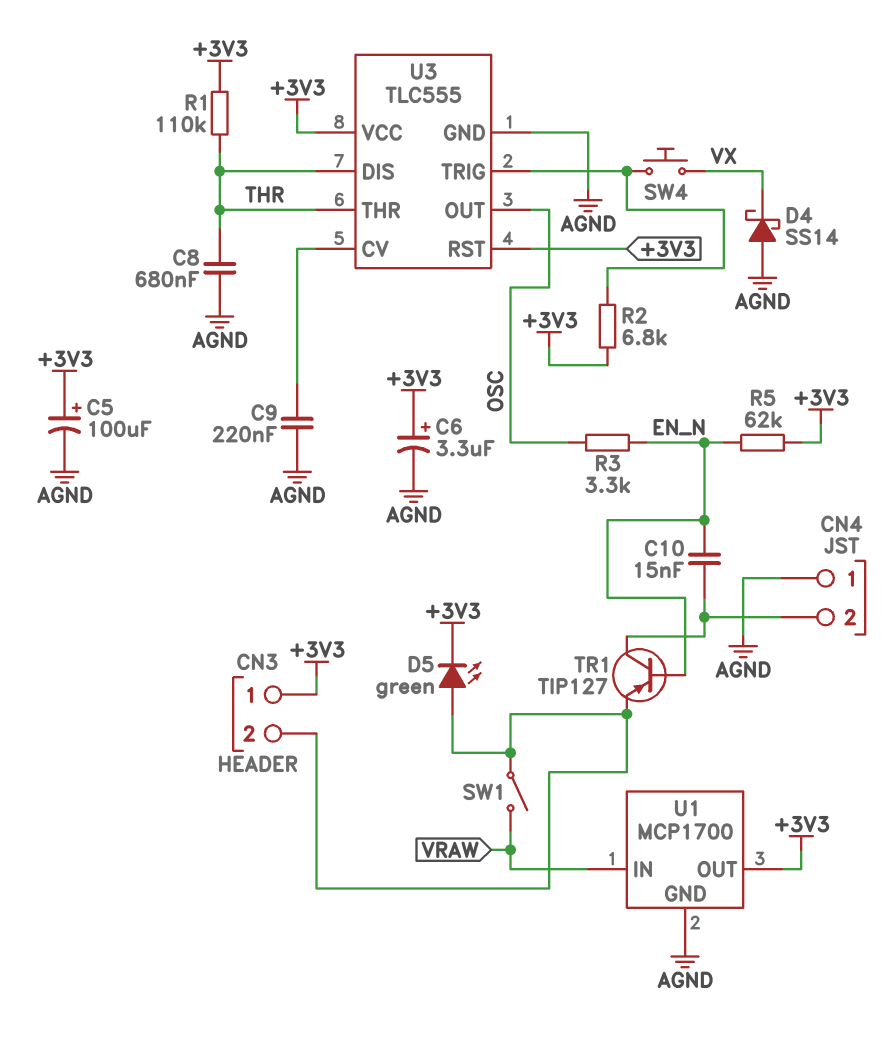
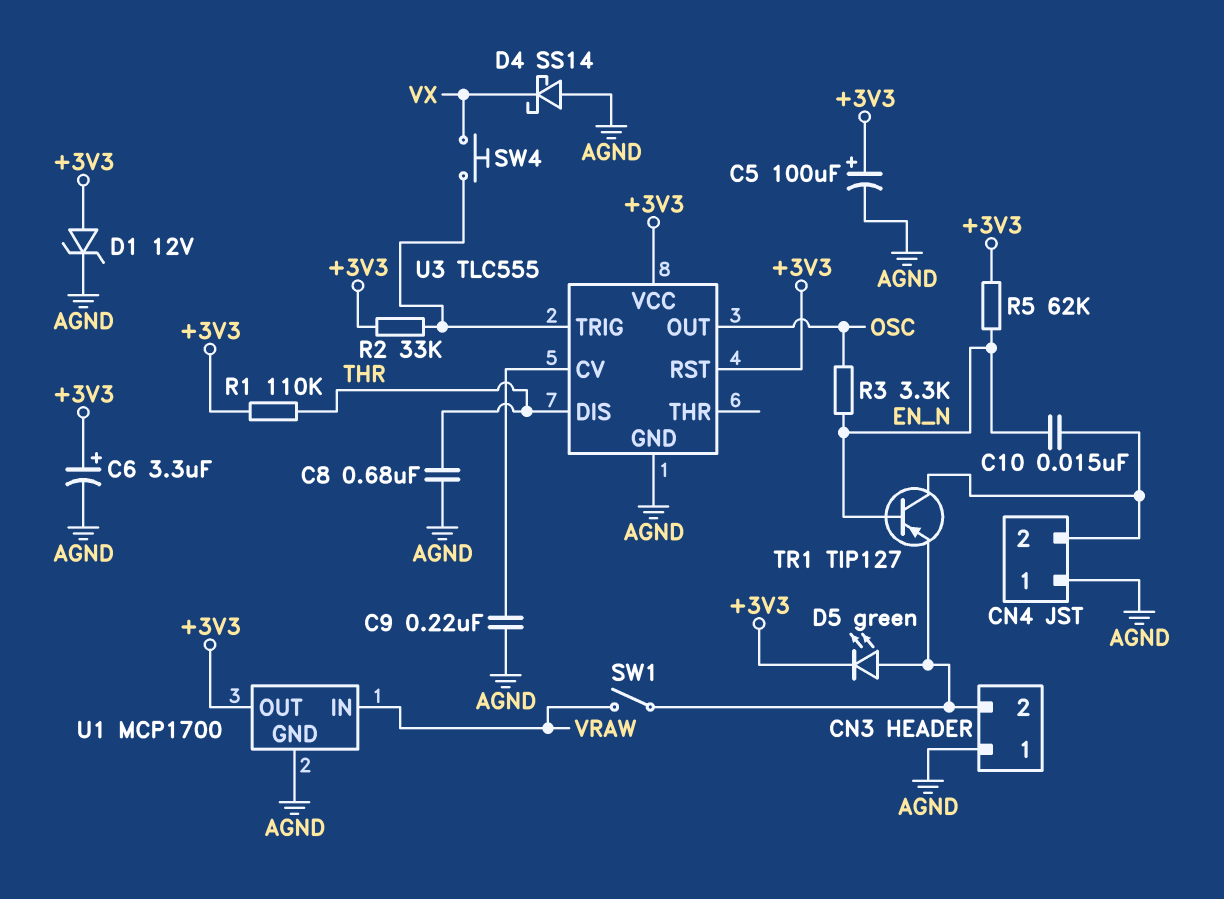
CN3 pin 1: +3V3 -> AGND
D1: none -> zener 12V (A +3V3, K AGND)
R2: 6.8k (+3V3, U3/TRIG) -> 33k (+3V3, U3/TRIG)
U3 pin THR: THR -> none

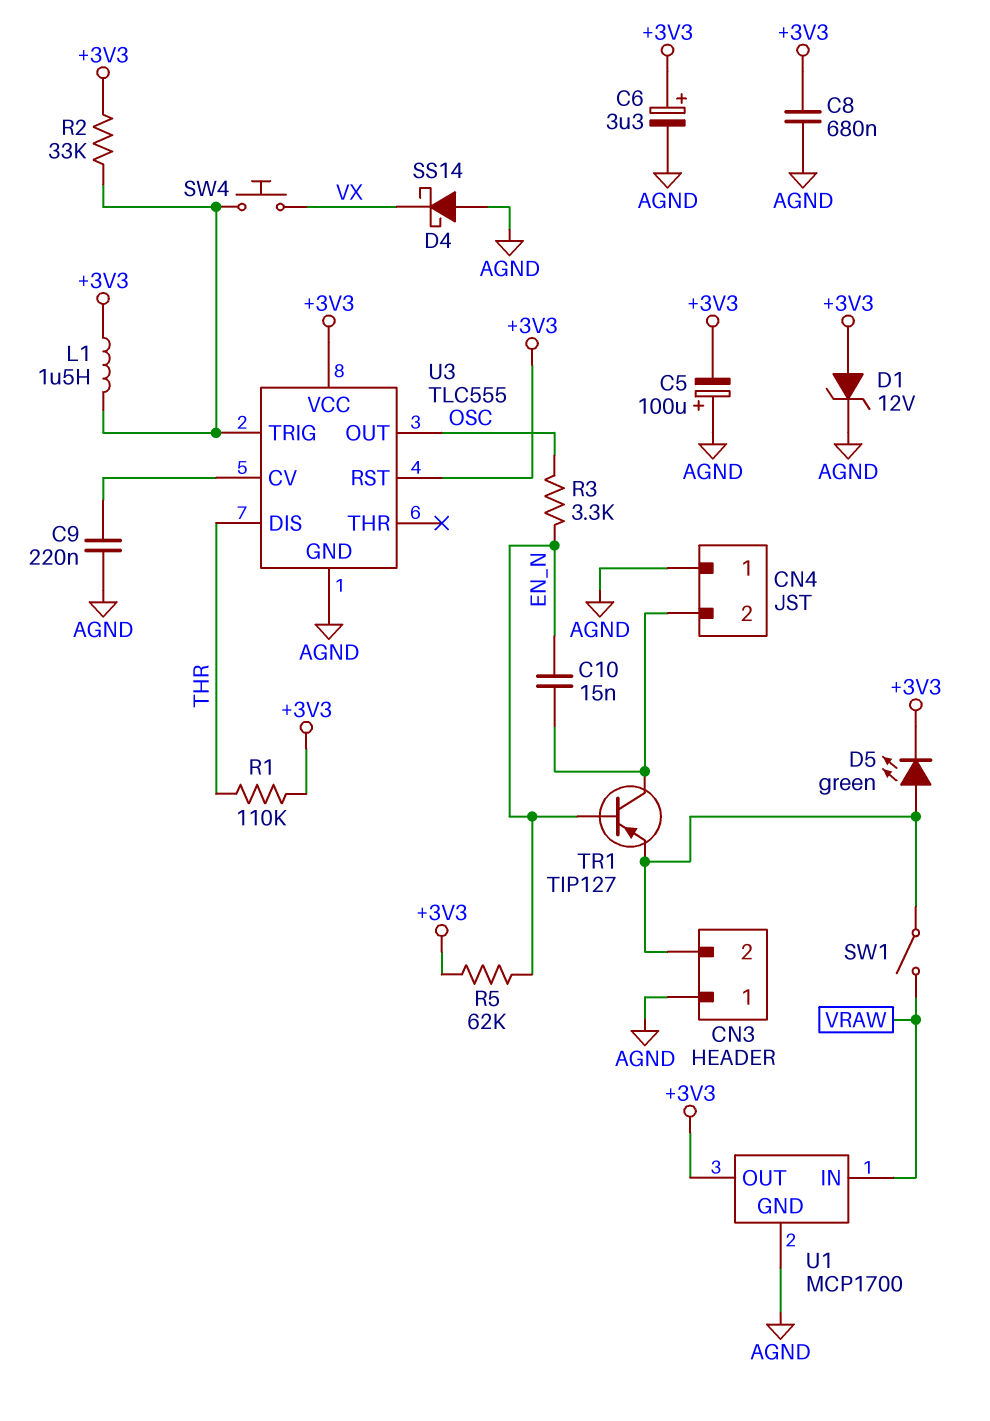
C5: 100uF (plus +3V3, minus AGND) -> 100uF (plus AGND, minus +3V3)
C8: 680nF (AGND, THR) -> 680nF (+3V3, AGND)
L1: none -> 1.5uH (+3V3, U3/TRIG)

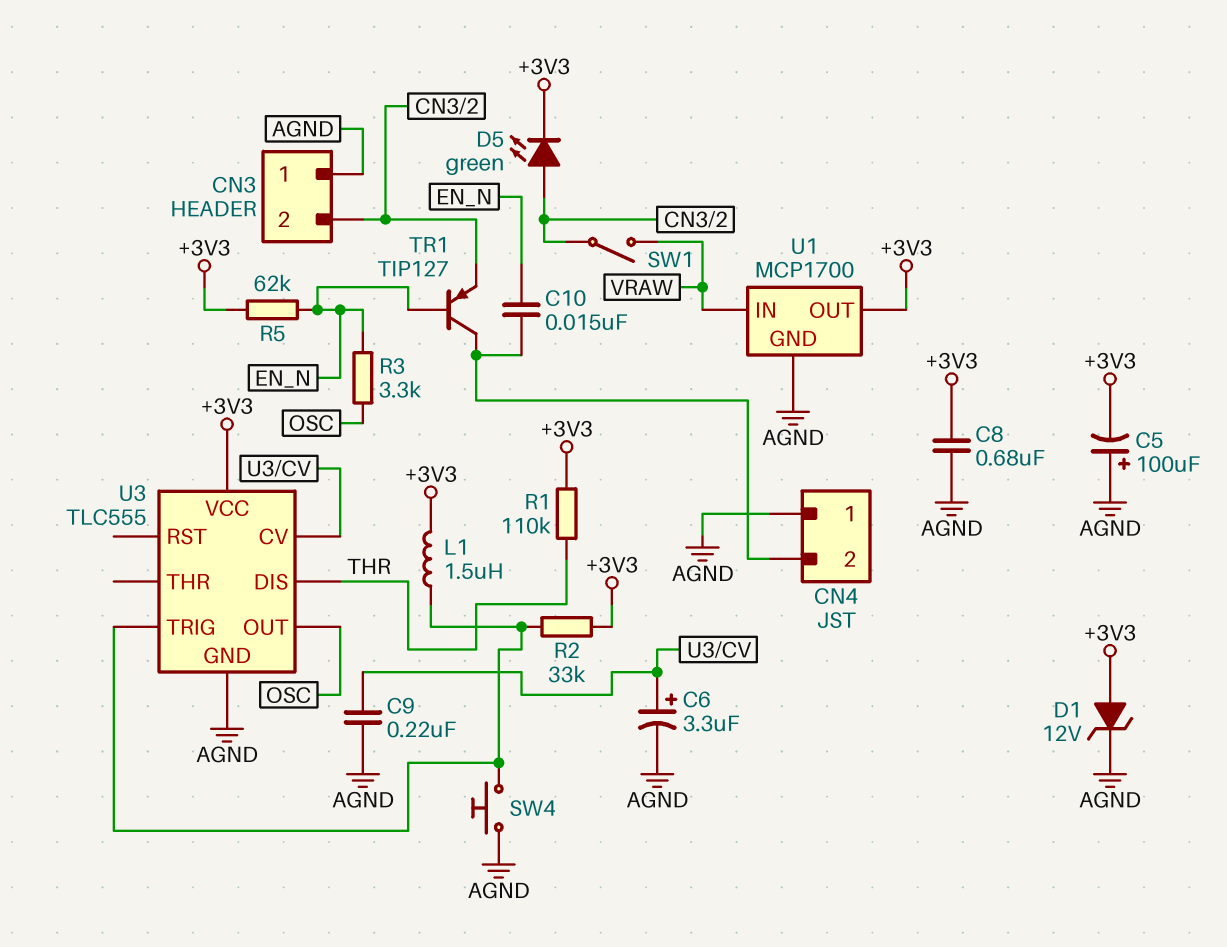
C6: 3.3uF (plus +3V3, minus AGND) -> 3.3uF (plus U3/CV, minus AGND)
D4: schottky SS14 (A AGND, K VX) -> none
SW4: button (U3/TRIG, VX) -> button (AGND, U3/TRIG)
U3 pin RST: +3V3 -> none

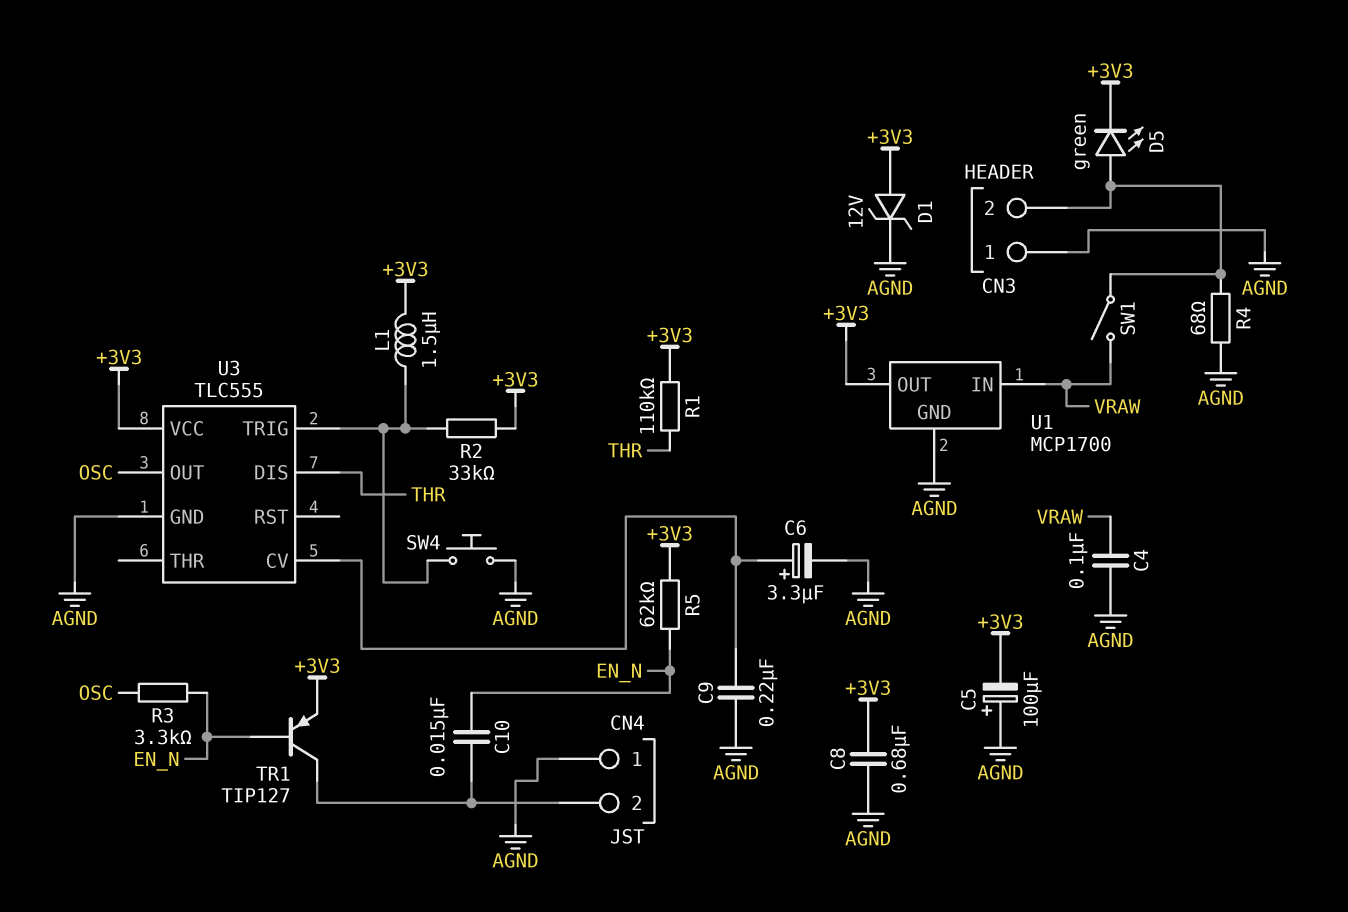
C4: none -> 100nF (AGND, VRAW)
R4: none -> 68 (AGND, CN3/2)
TR1: PNP TIP127 (B EN_N, C CN4/2, E CN3/2) -> PNP TIP127 (B EN_N, C CN4/2, E +3V3)

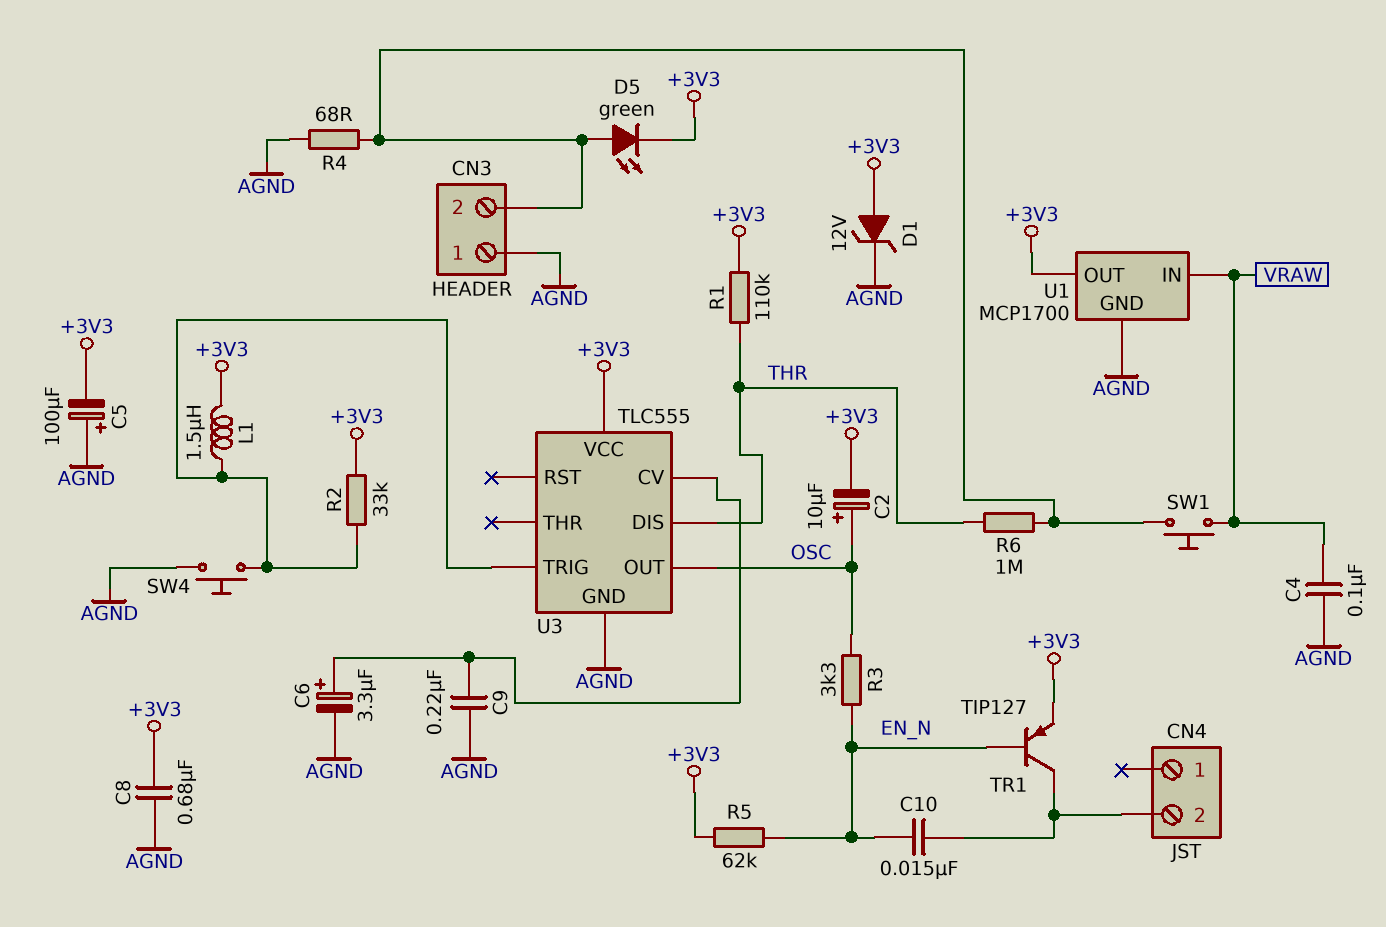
C2: none -> 10uF (plus OSC, minus +3V3)
CN4 pin 1: AGND -> none
R6: none -> 1M (CN3/2, THR)
SW1: switch (CN3/2, VRAW) -> button (CN3/2, VRAW)

